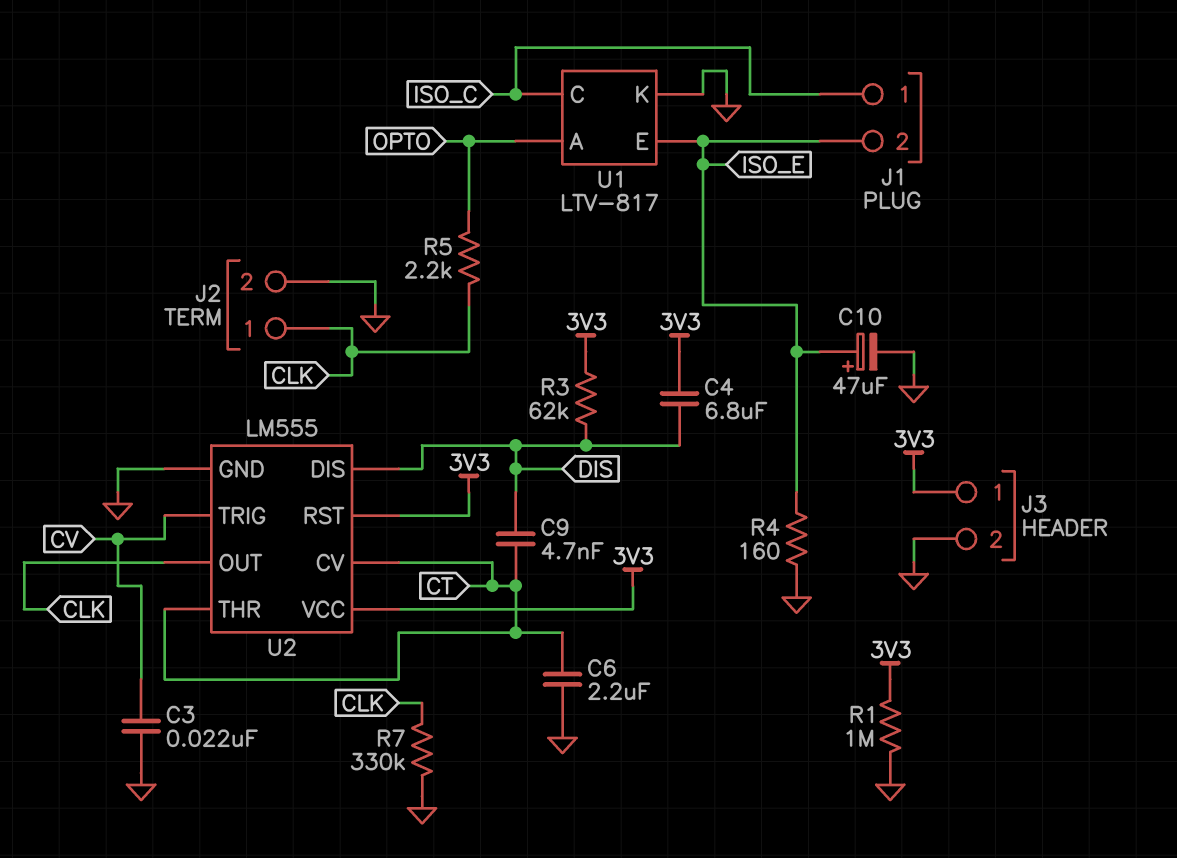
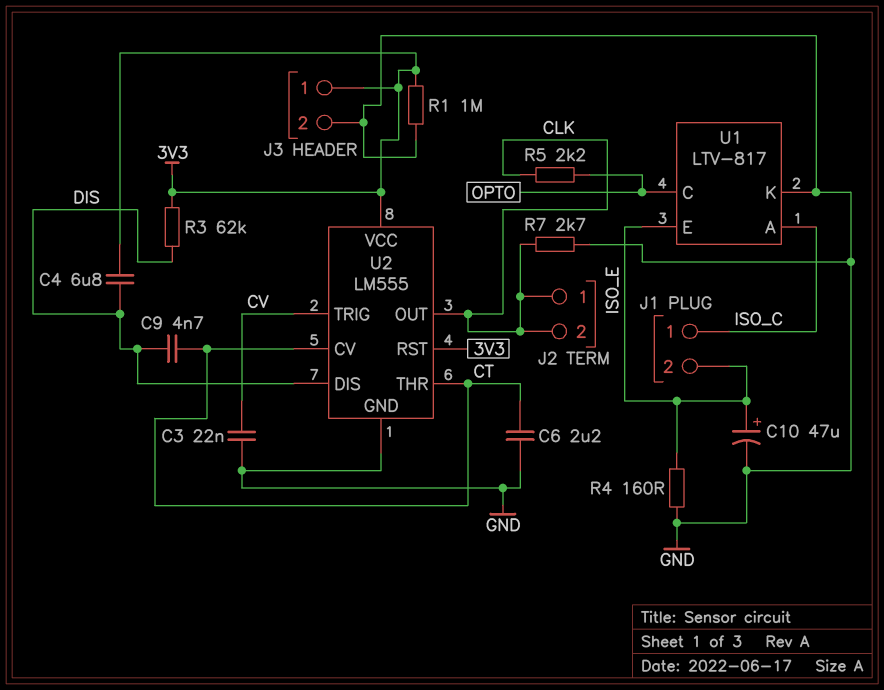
J2 pin 2: GND -> CLK
R7: 330k (CLK, GND) -> 2.7k (CLK, GND)
U1 pin A: OPTO -> ISO_C
U1 pin C: ISO_C -> OPTO

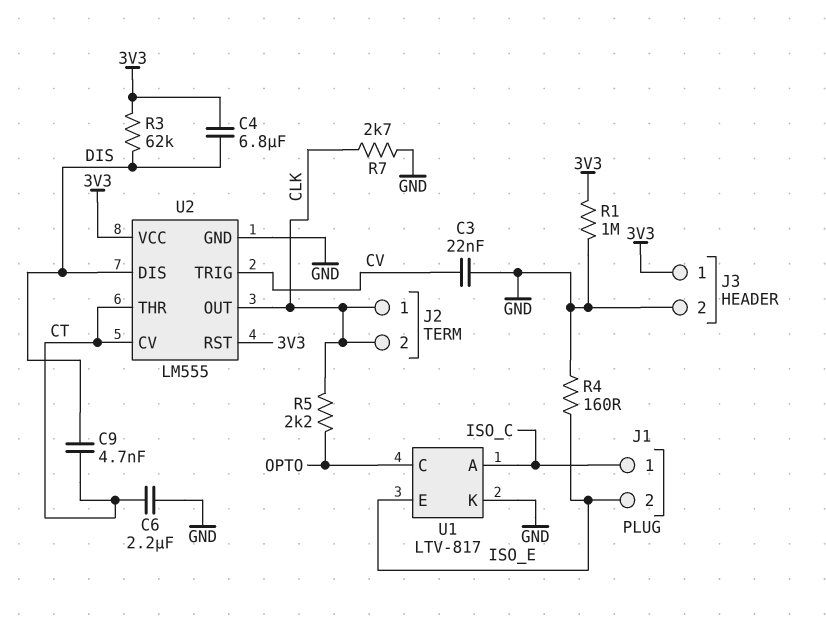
C10: 47uF (plus ISO_E, minus GND) -> none

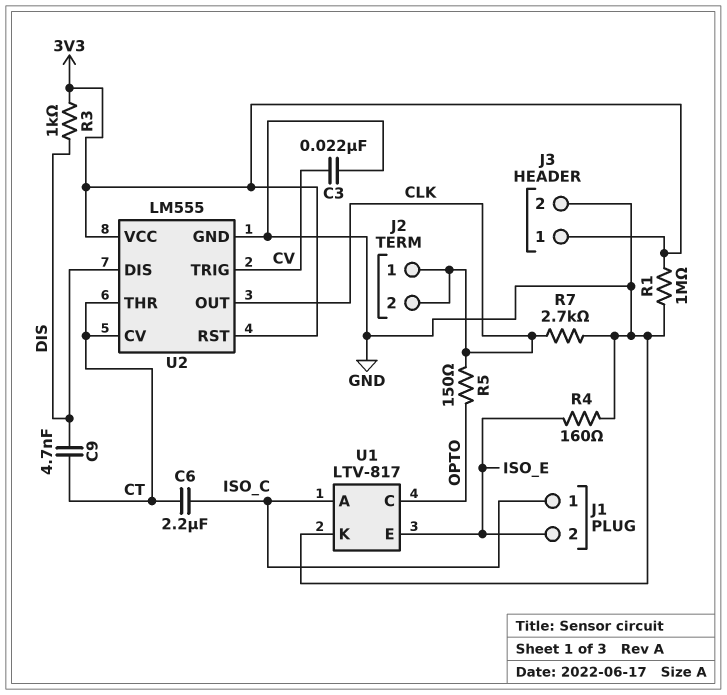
C4: 6.8uF (3V3, DIS) -> none
C6: 2.2uF (CT, GND) -> 2.2uF (CT, ISO_C)
R3: 62k (3V3, DIS) -> 1k (3V3, DIS)
R5: 2.2k (CLK, OPTO) -> 150 (CLK, OPTO)

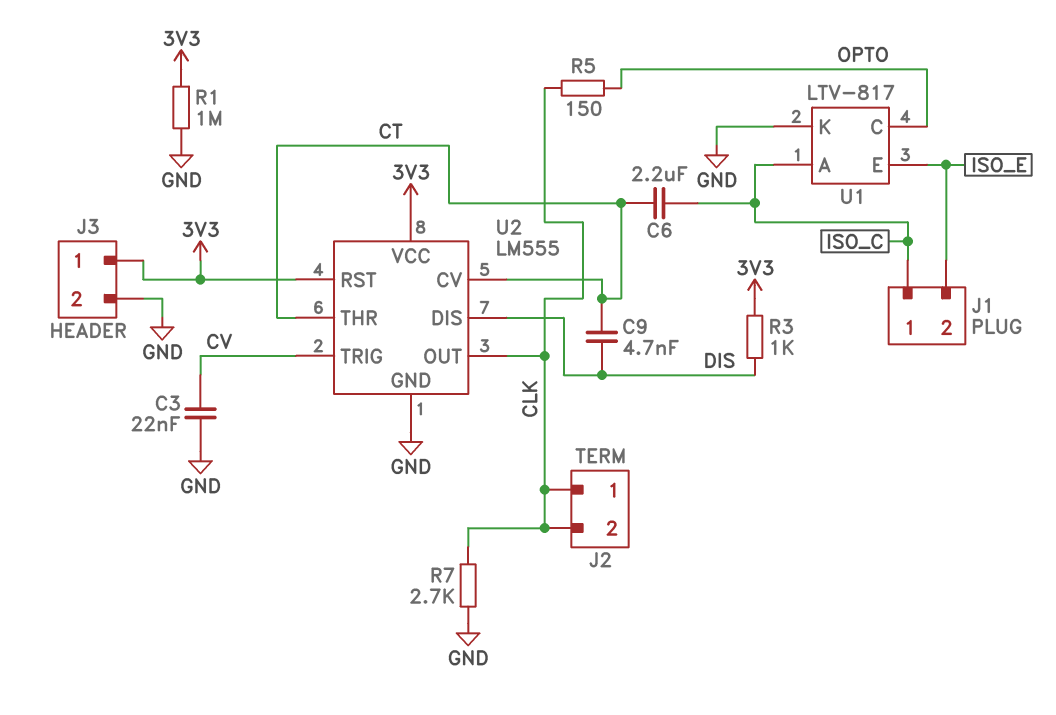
R4: 160 (GND, ISO_E) -> none

